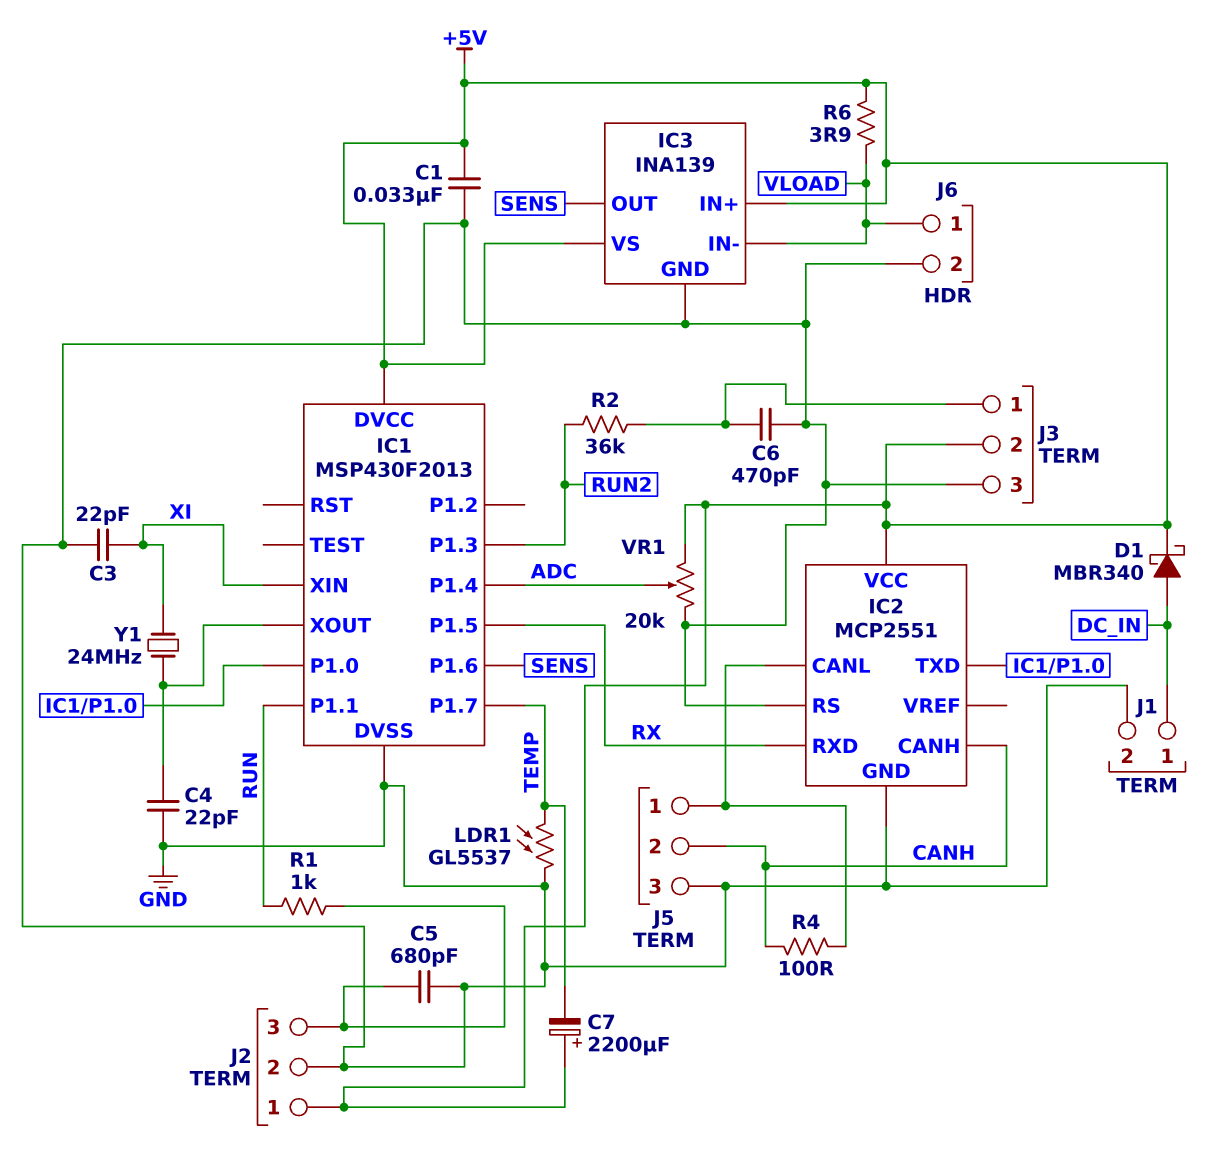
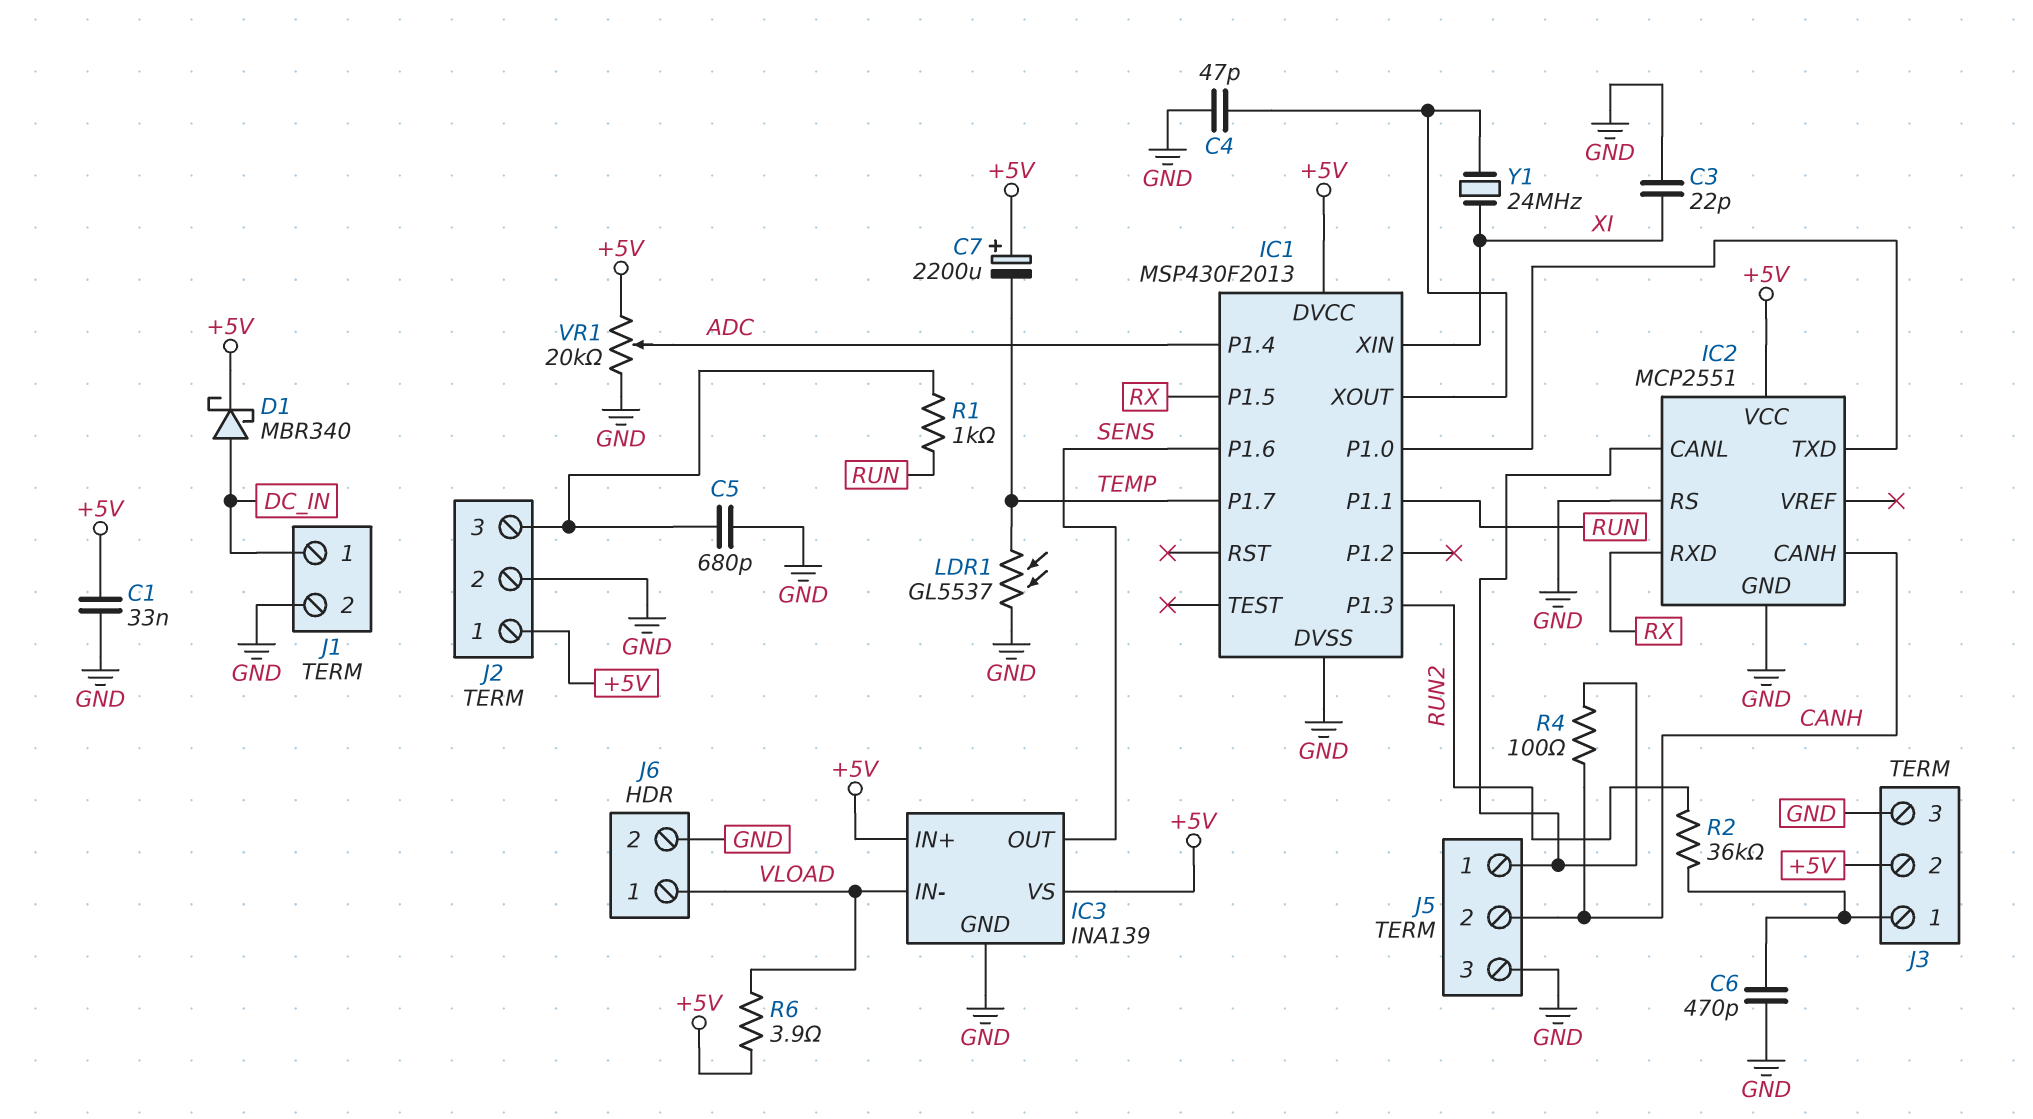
C4: 22pF (GND, IC1/XOUT) -> 47pF (GND, IC1/XOUT)

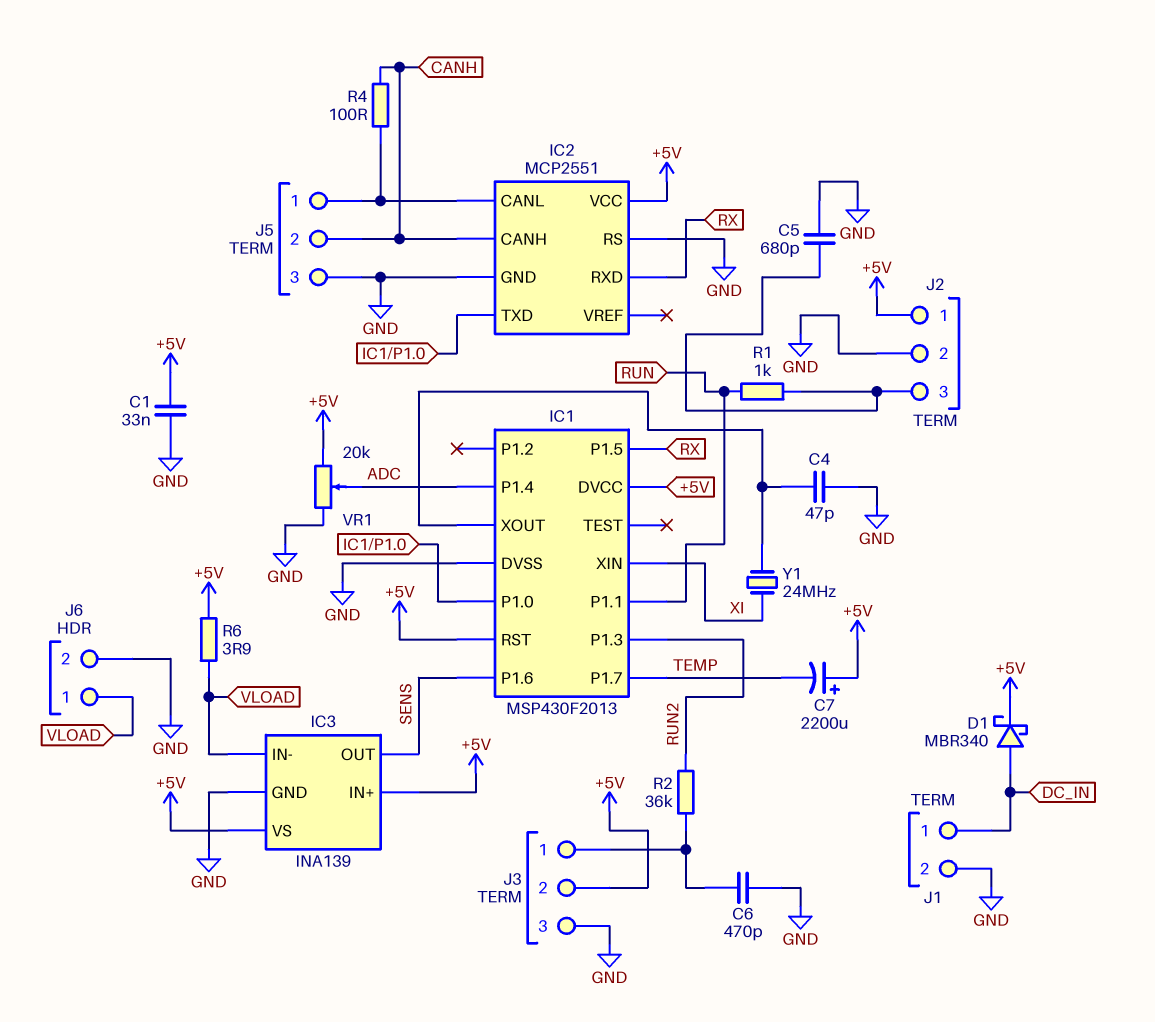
C3: 22pF (GND, XI) -> none
IC1 pin RST: none -> +5V
LDR1: GL5537 (GND, TEMP) -> none

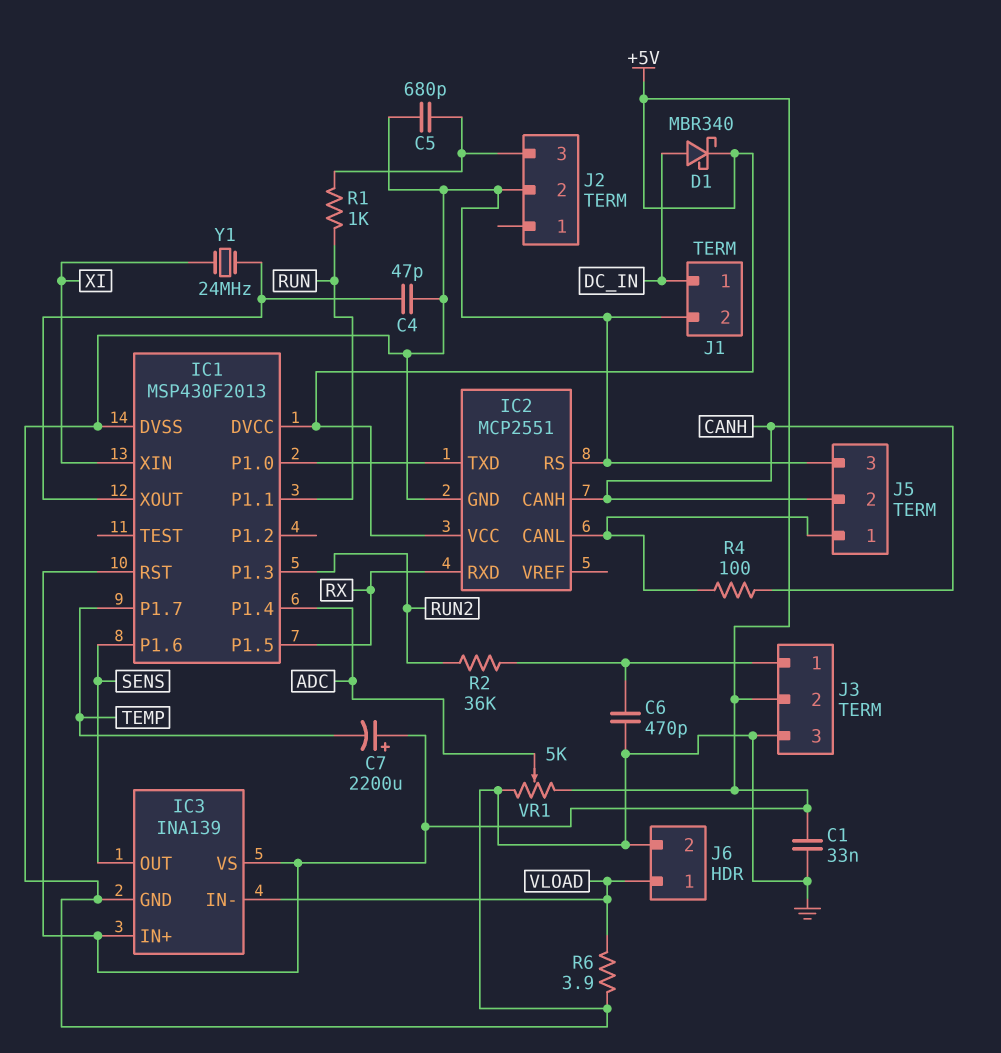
J2 pin 1: +5V -> none
R6: 3.9 (+5V, VLOAD) -> 3.9 (GND, VLOAD)
VR1: 20k (+5V, GND, wiper ADC) -> 5k (+5V, GND, wiper ADC)

